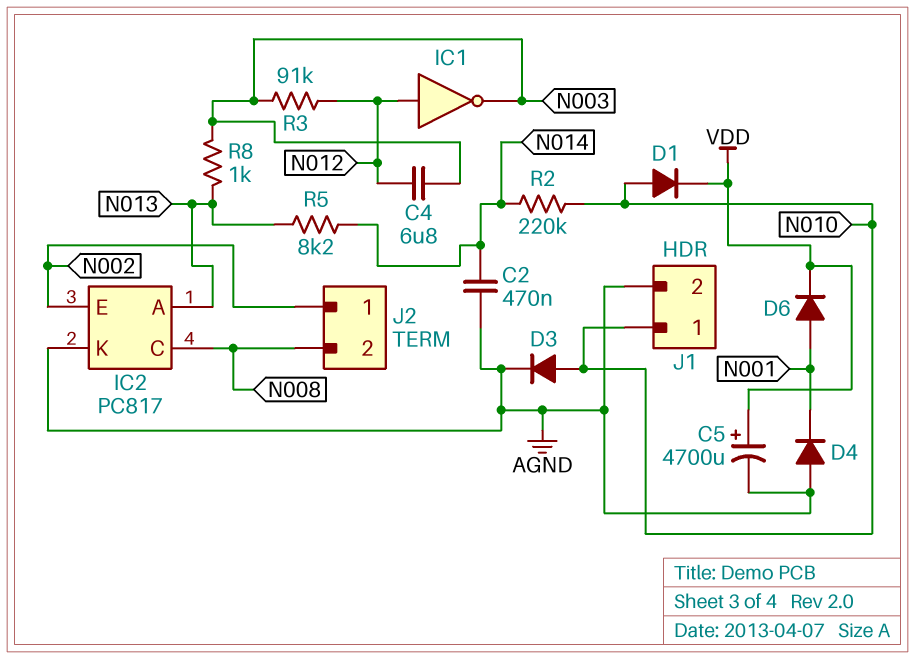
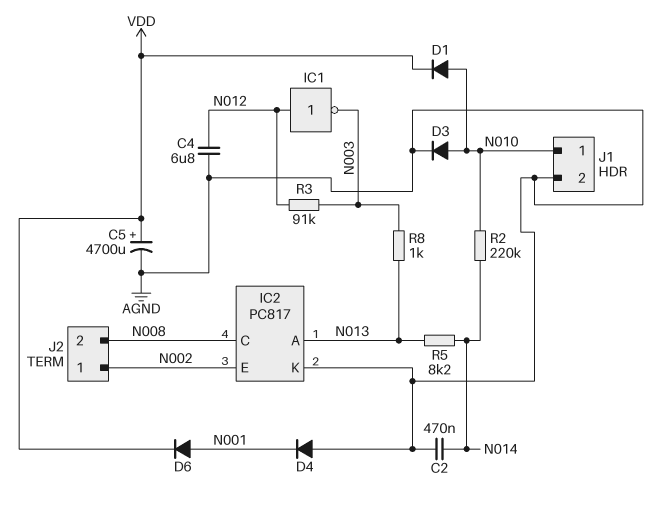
C4: 6.8uF (N003, N012) -> 6.8uF (AGND, N012)

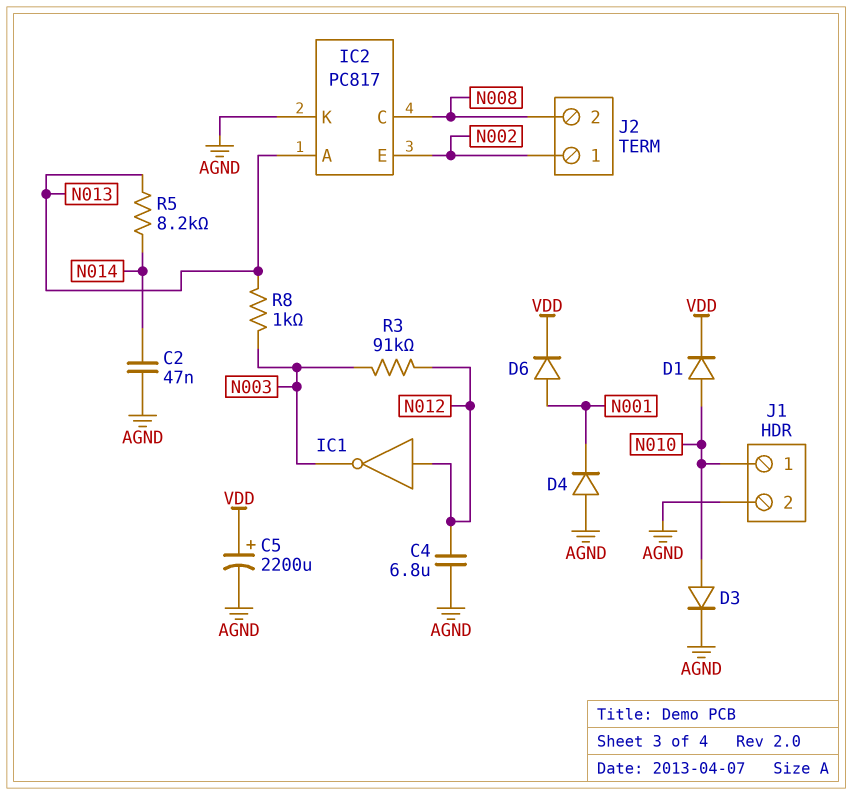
C2: 470nF (AGND, N014) -> 47nF (AGND, N014)
C5: 4700uF (plus VDD, minus AGND) -> 2200uF (plus VDD, minus AGND)
R2: 220k (N010, N014) -> none

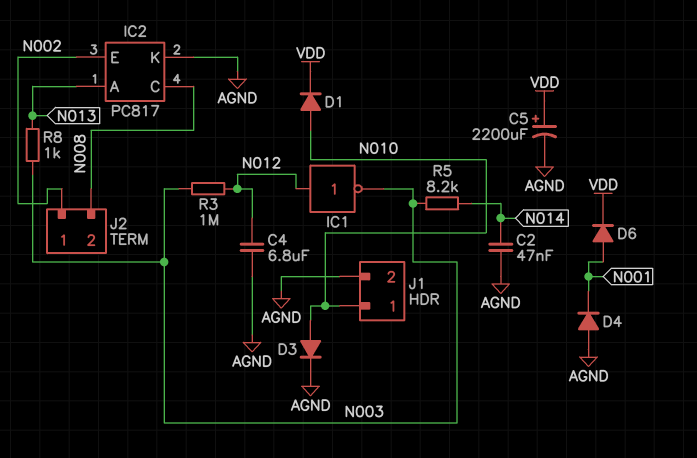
R3: 91k (N003, N012) -> 1M (N003, N012)
R5: 8.2k (N013, N014) -> 8.2k (N003, N014)

